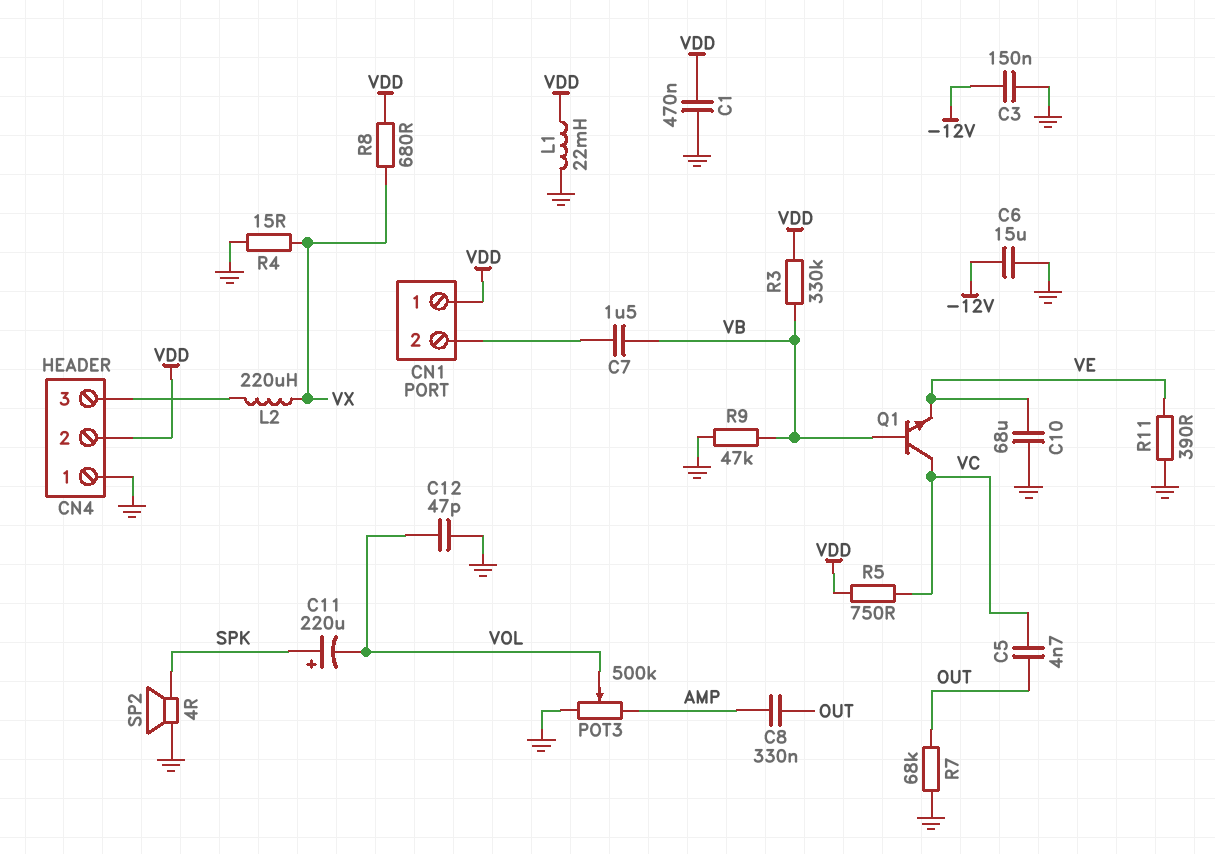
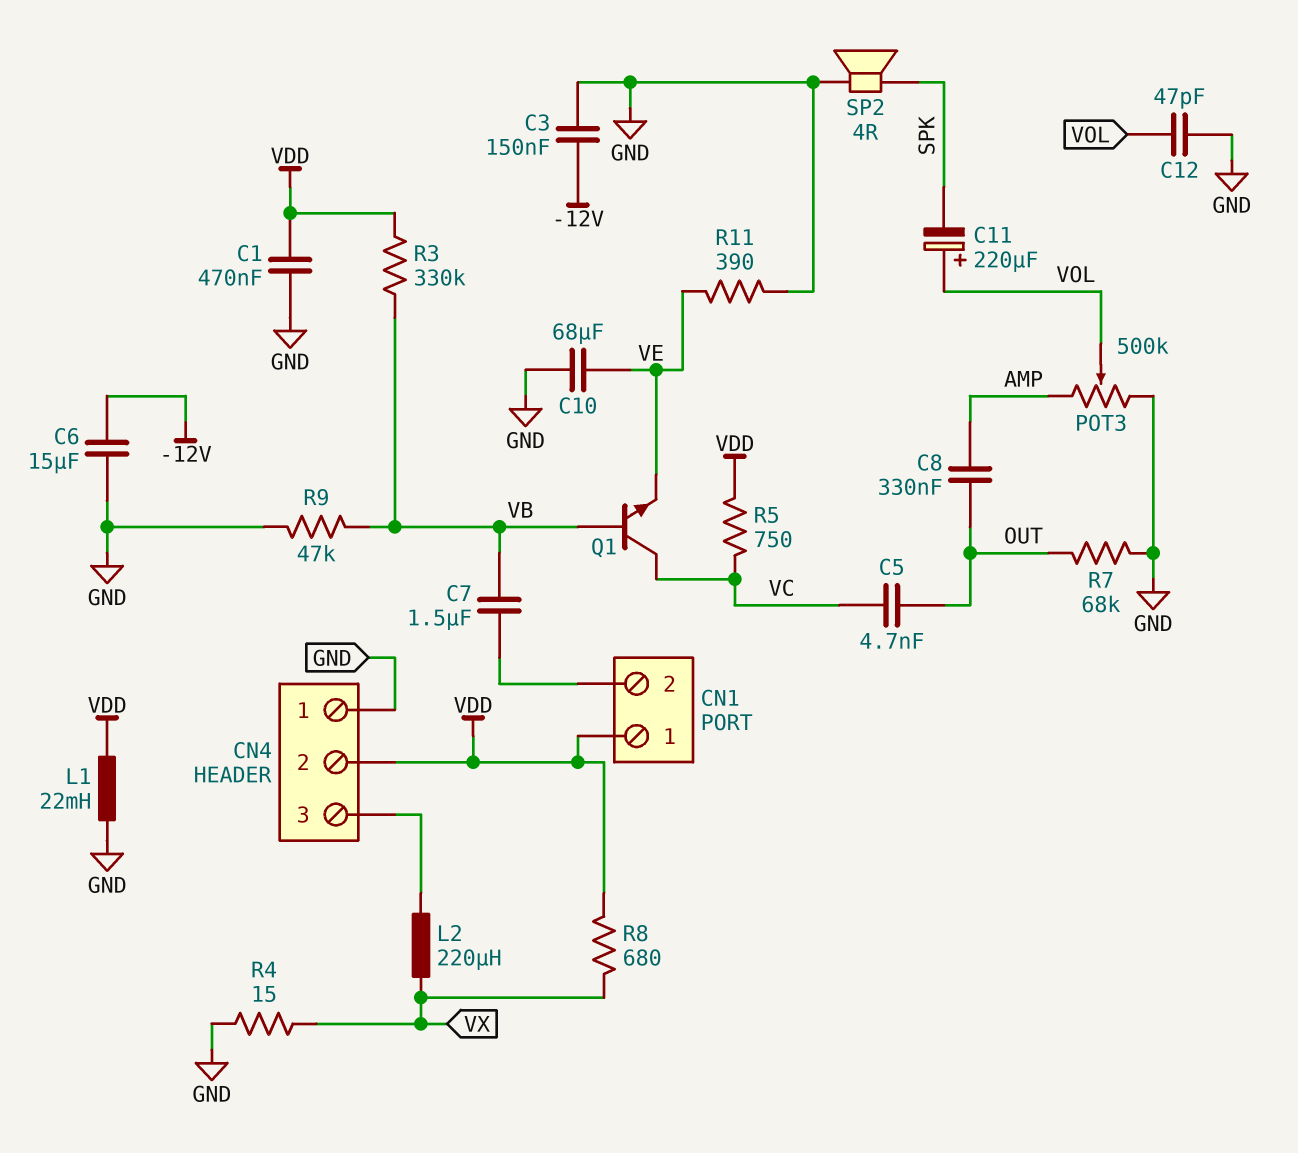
C11: 220uF (plus SPK, minus VOL) -> 220uF (plus VOL, minus SPK)

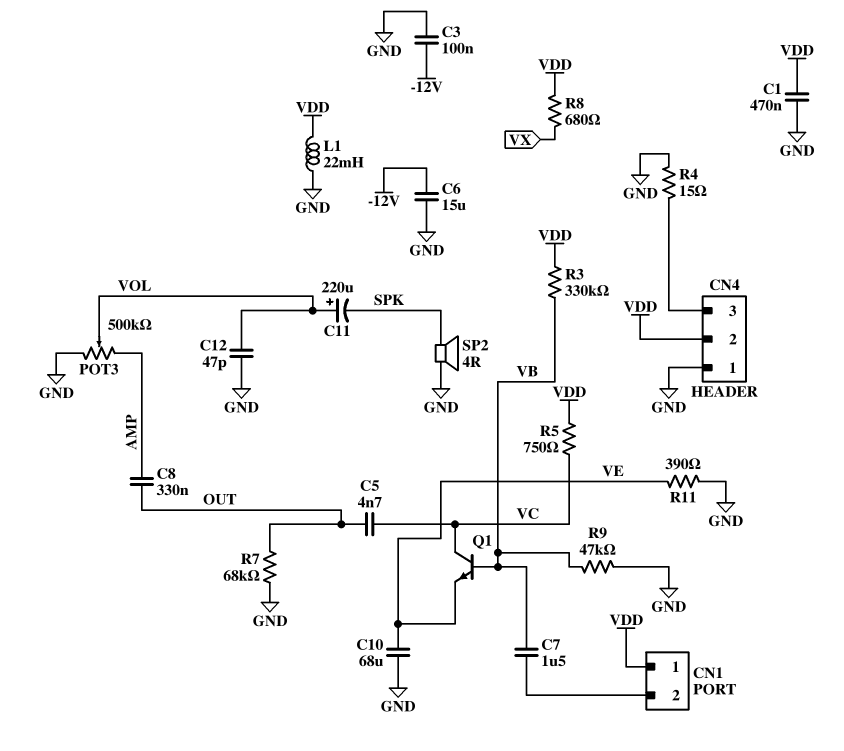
C3: 150nF (-12V, GND) -> 100nF (-12V, GND)
L2: 220uH (CN4/3, VX) -> none
R4: 15 (GND, VX) -> 15 (CN4/3, GND)

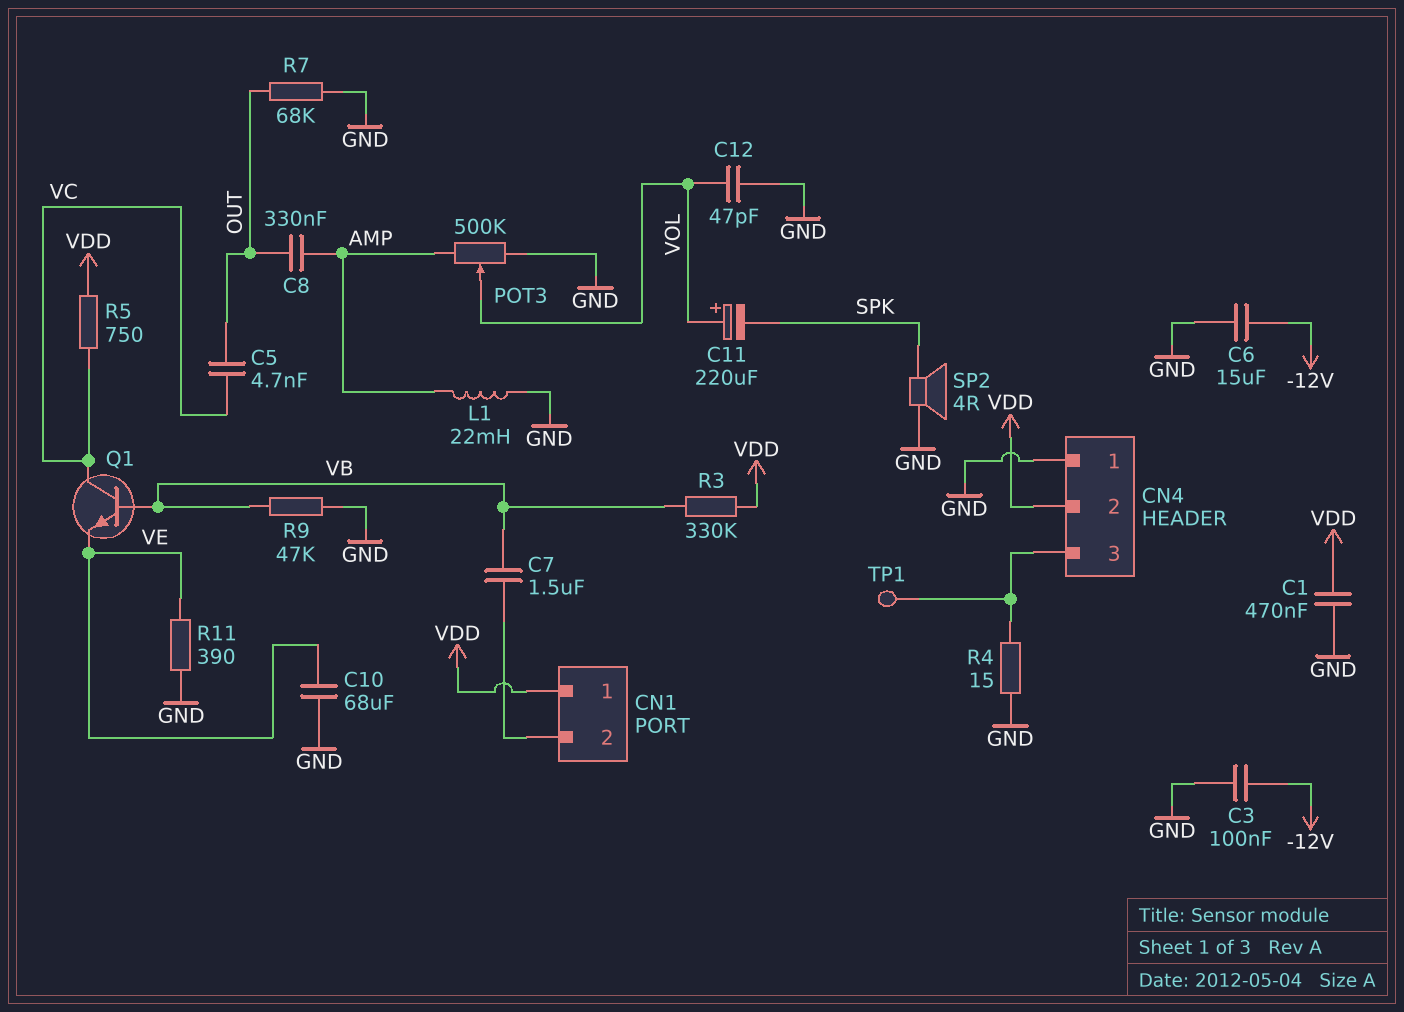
L1: 22mH (GND, VDD) -> 22mH (AMP, GND)
R8: 680 (VDD, VX) -> none
TP1: none -> test point (CN4/3)

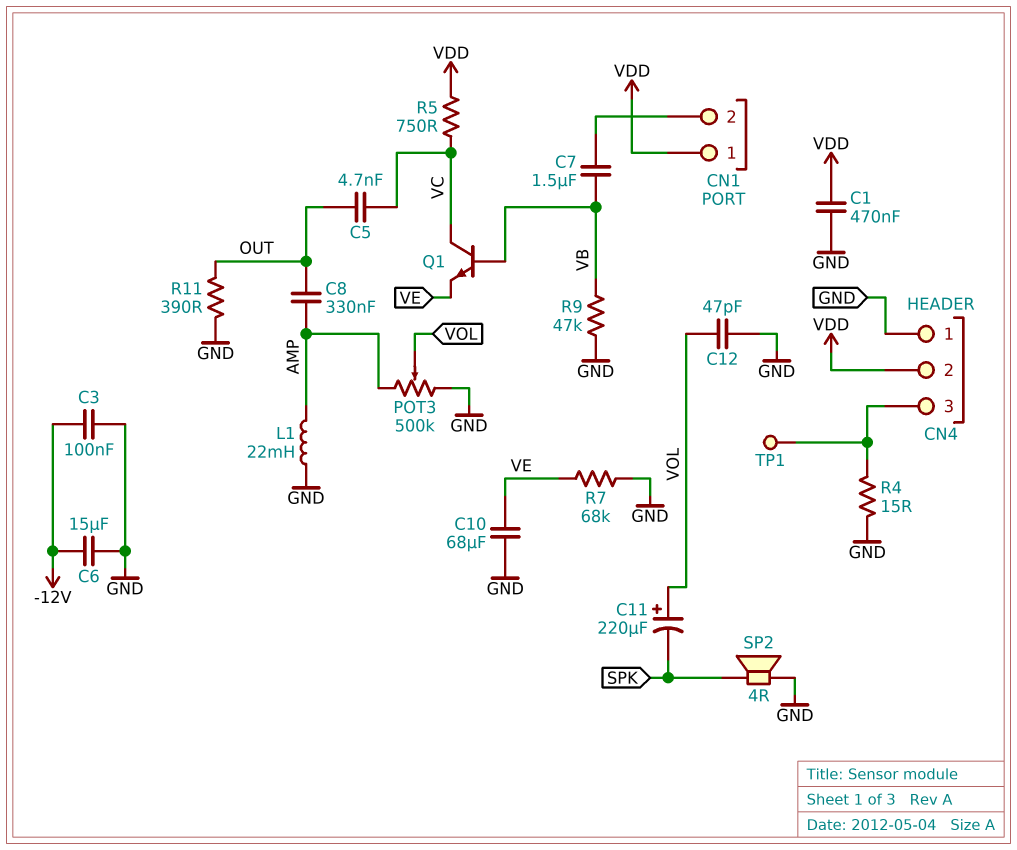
R3: 330k (VB, VDD) -> none
R7: 68k (GND, OUT) -> 68k (GND, VE)
R11: 390 (GND, VE) -> 390 (GND, OUT)

